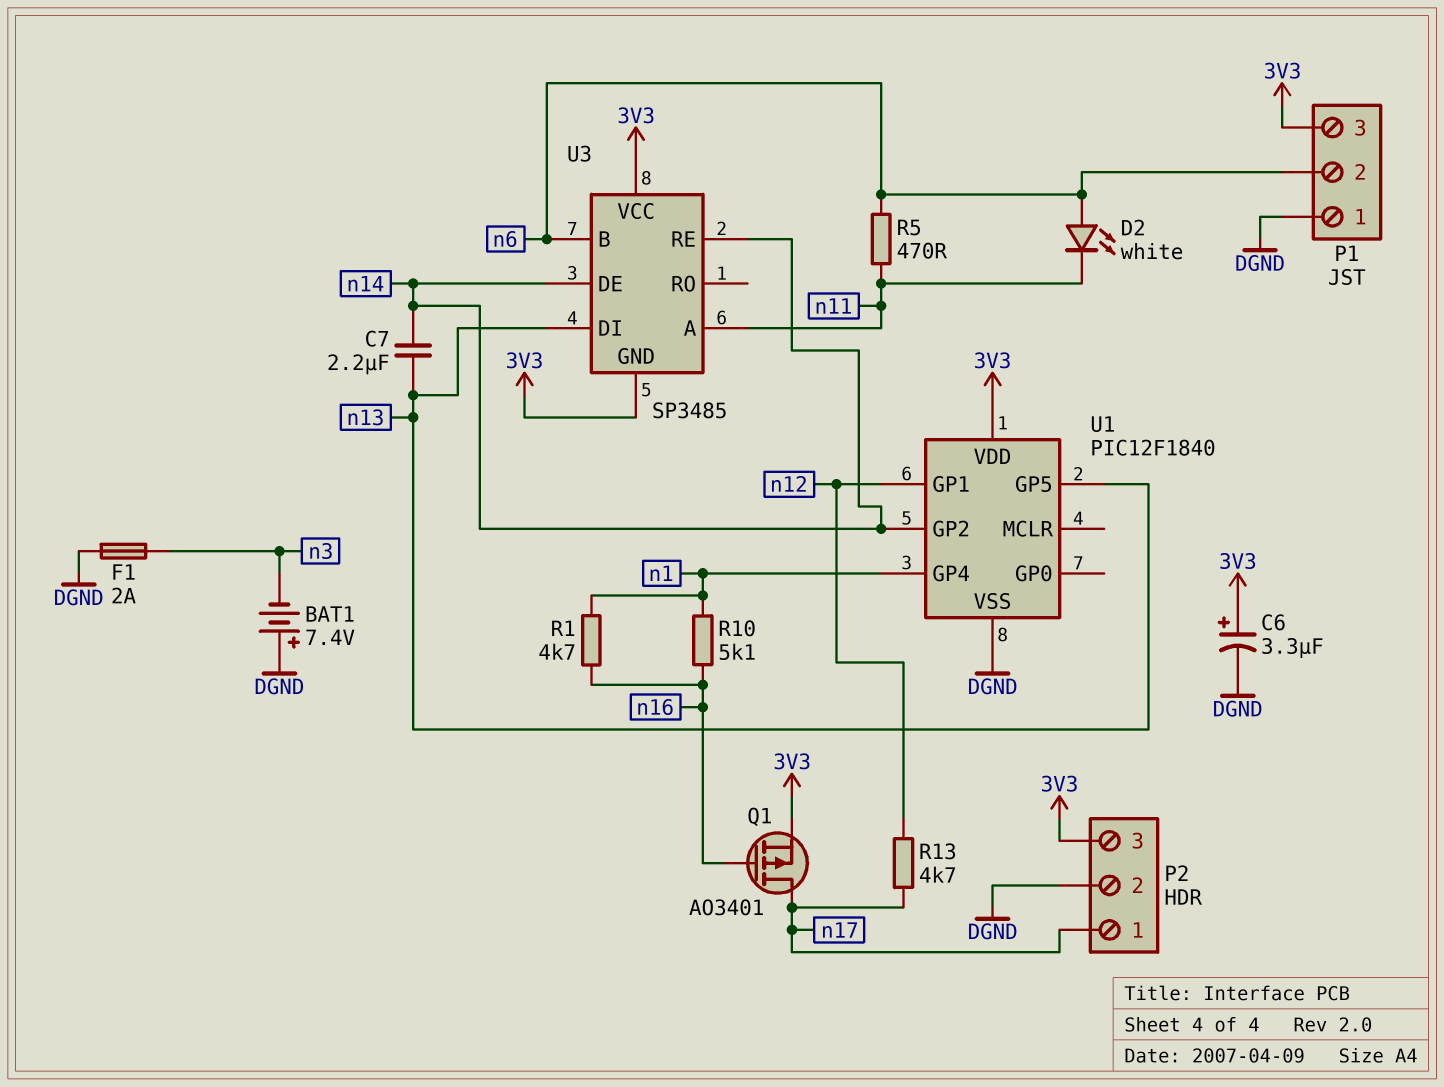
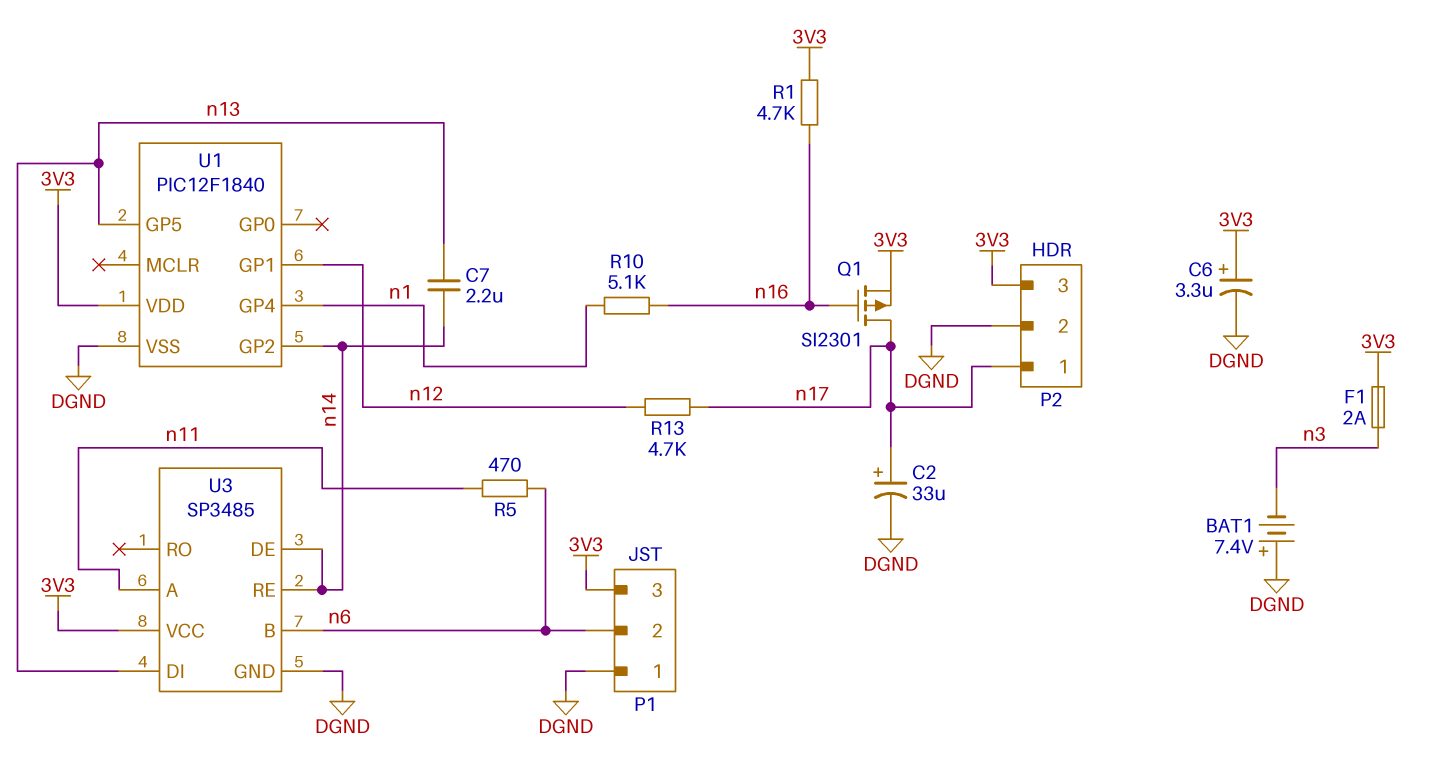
C2: none -> 33uF (plus n17, minus DGND)
D2: LED white (A n6, K n11) -> none
F1: 2A (DGND, n3) -> 2A (3V3, n3)
Q1: PMOS AO3401 (G n16, D n17, S 3V3) -> PMOS SI2301 (G n16, D n17, S 3V3)
R1: 4.7k (n1, n16) -> 4.7k (3V3, n16)
U3 pin GND: 3V3 -> DGND

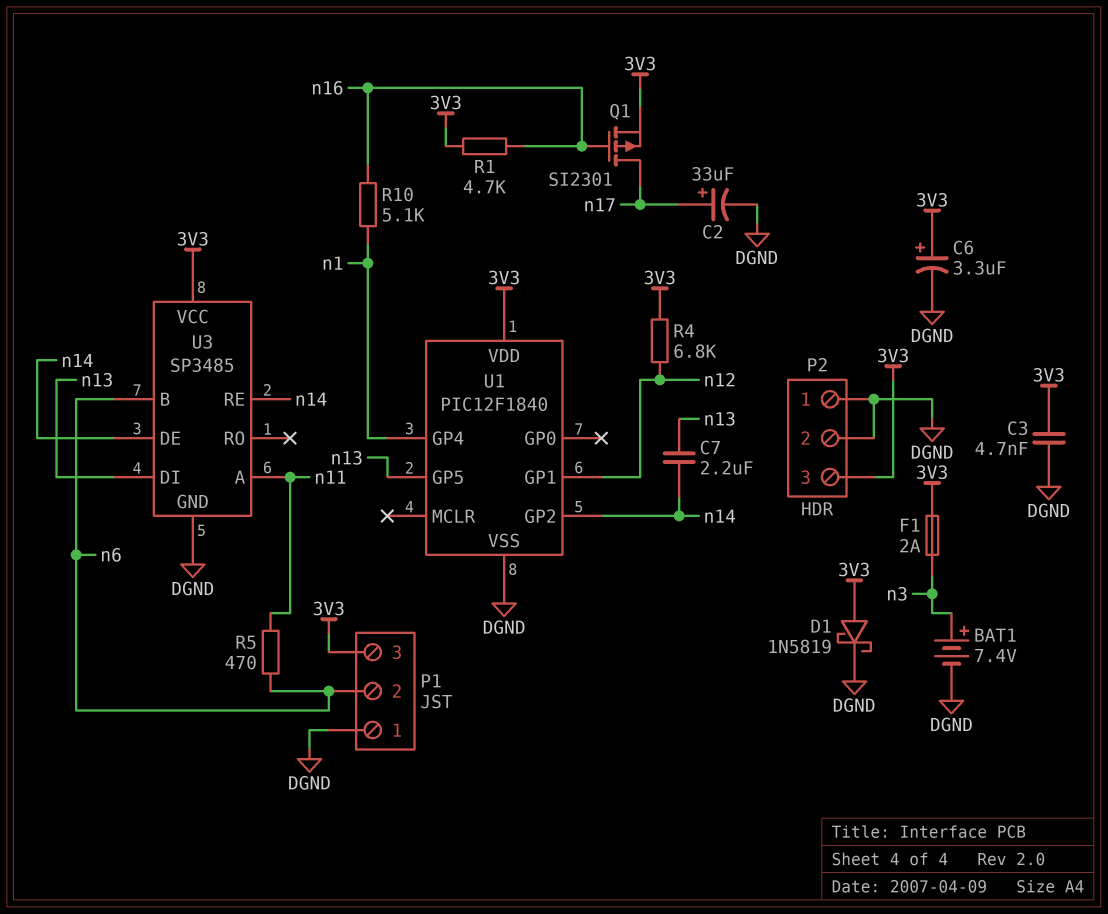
BAT1: 7.4V (plus DGND, minus n3) -> 7.4V (plus n3, minus DGND)
C3: none -> 4.7nF (3V3, DGND)
D1: none -> schottky 1N5819 (A 3V3, K DGND)
P2 pin 1: n17 -> DGND
R4: none -> 6.8k (3V3, n12)
R13: 4.7k (n12, n17) -> none

